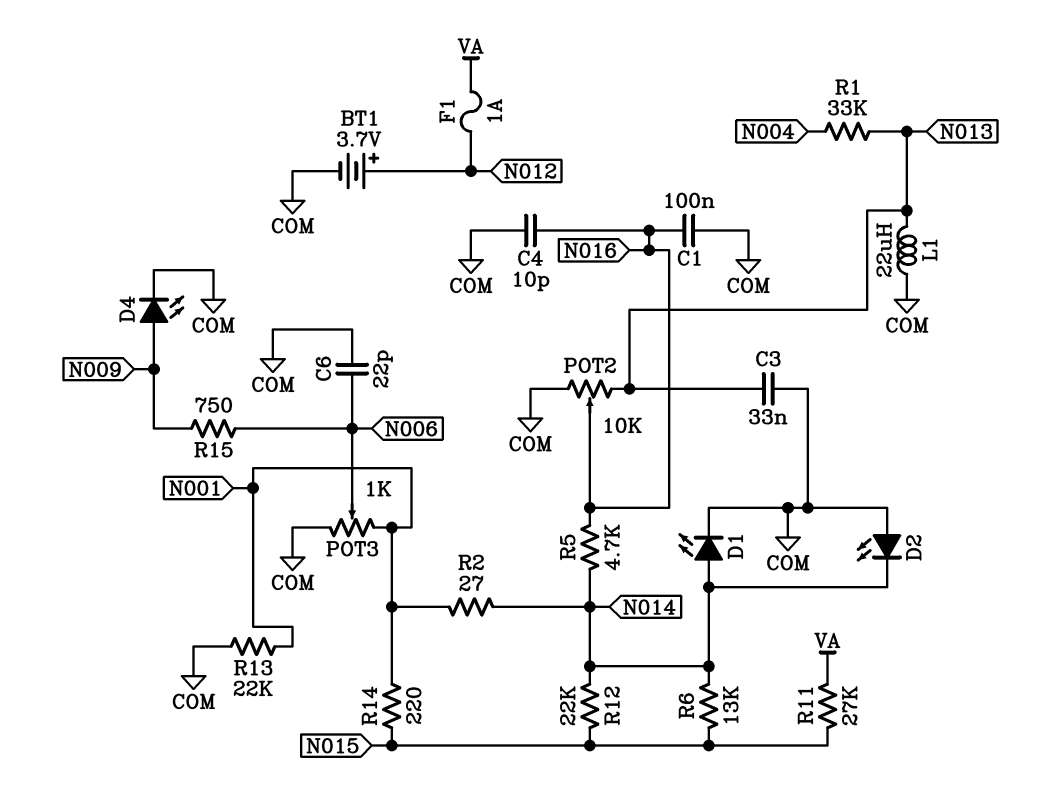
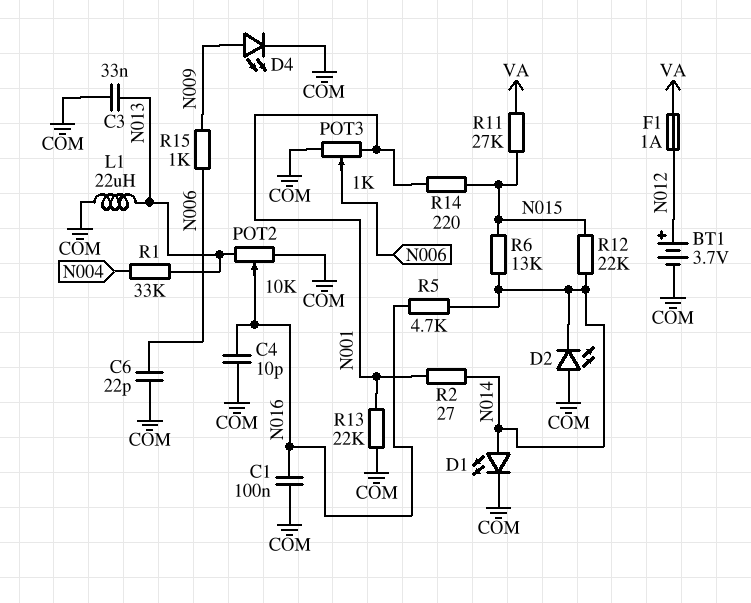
R15: 750 (N006, N009) -> 1k (N006, N009)

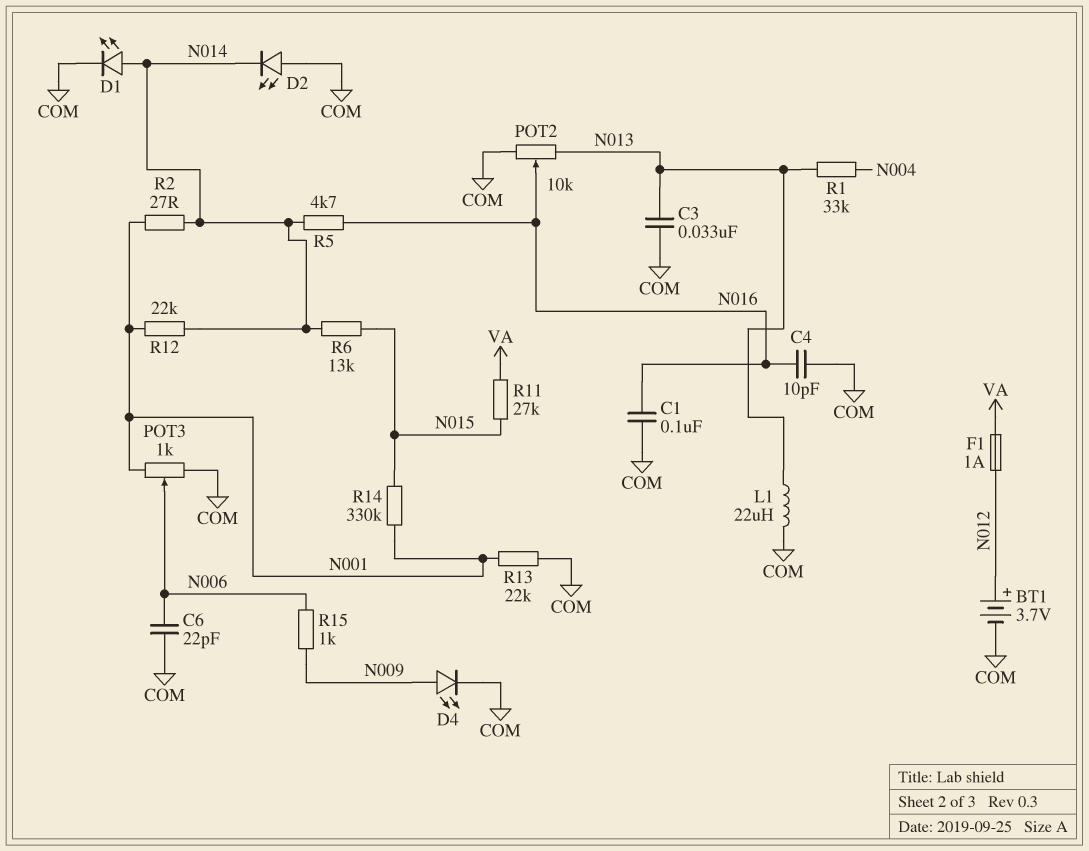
R12: 22k (N014, N015) -> 22k (N001, N014)
R14: 220 (N001, N015) -> 330k (N001, N015)

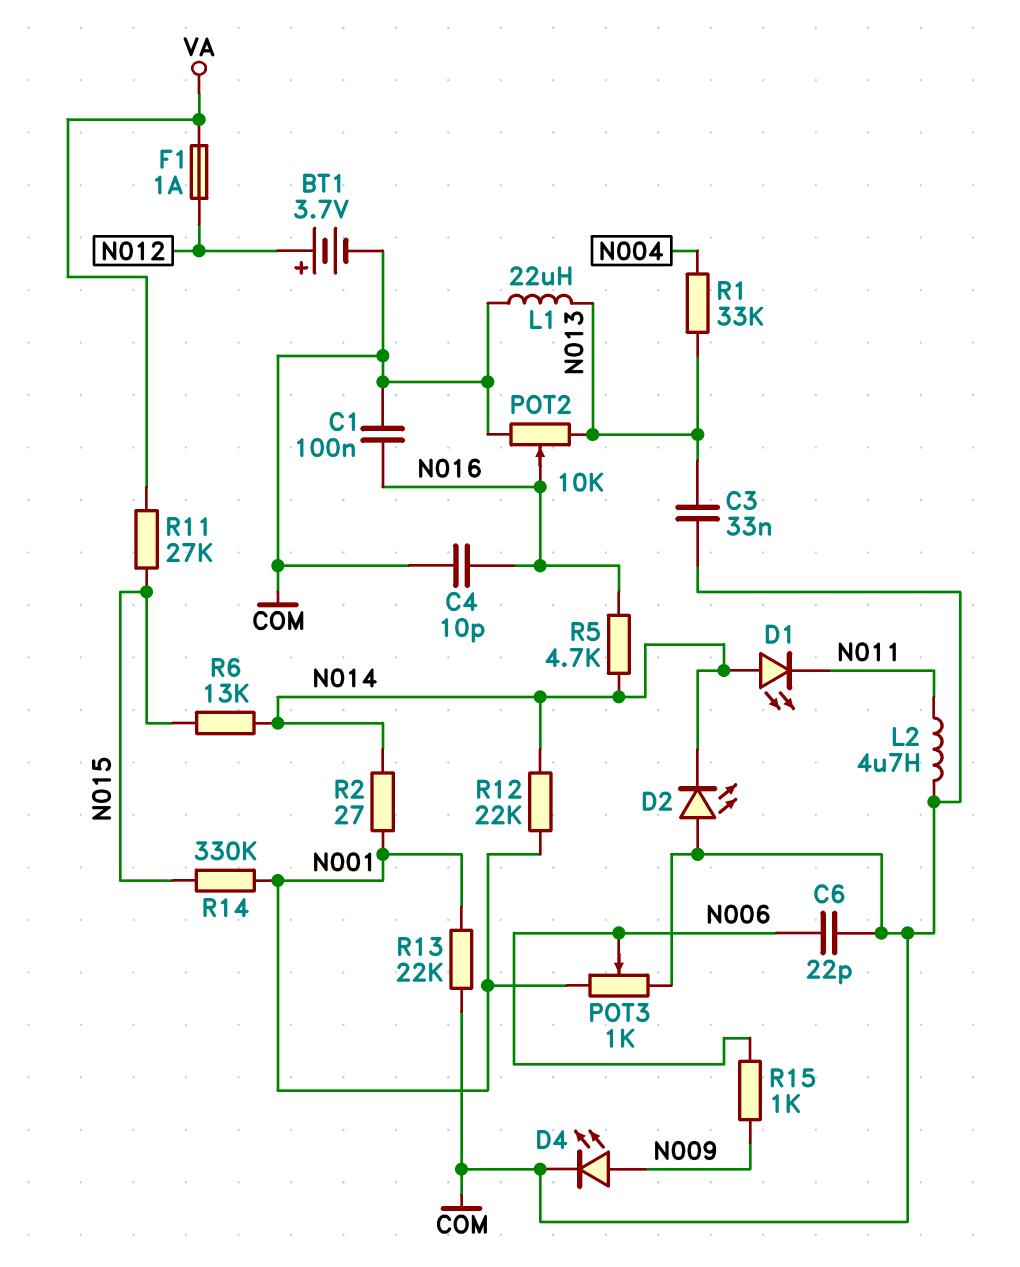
D1: LED (A N014, K COM) -> LED (A N014, K N011)
L2: none -> 4.7uH (COM, N011)

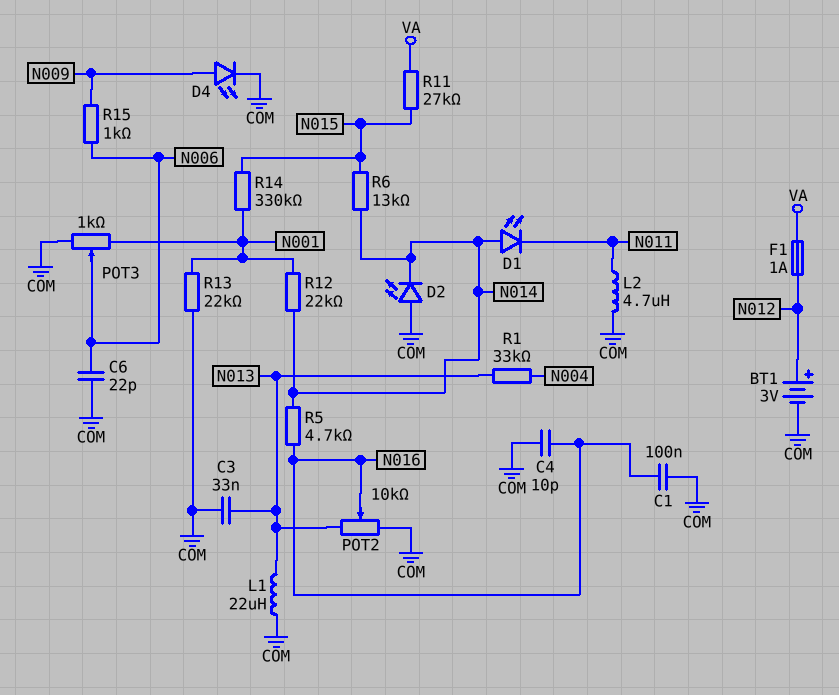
BT1: 3.7V (plus N012, minus COM) -> 3V (plus N012, minus COM)
R2: 27 (N001, N014) -> none

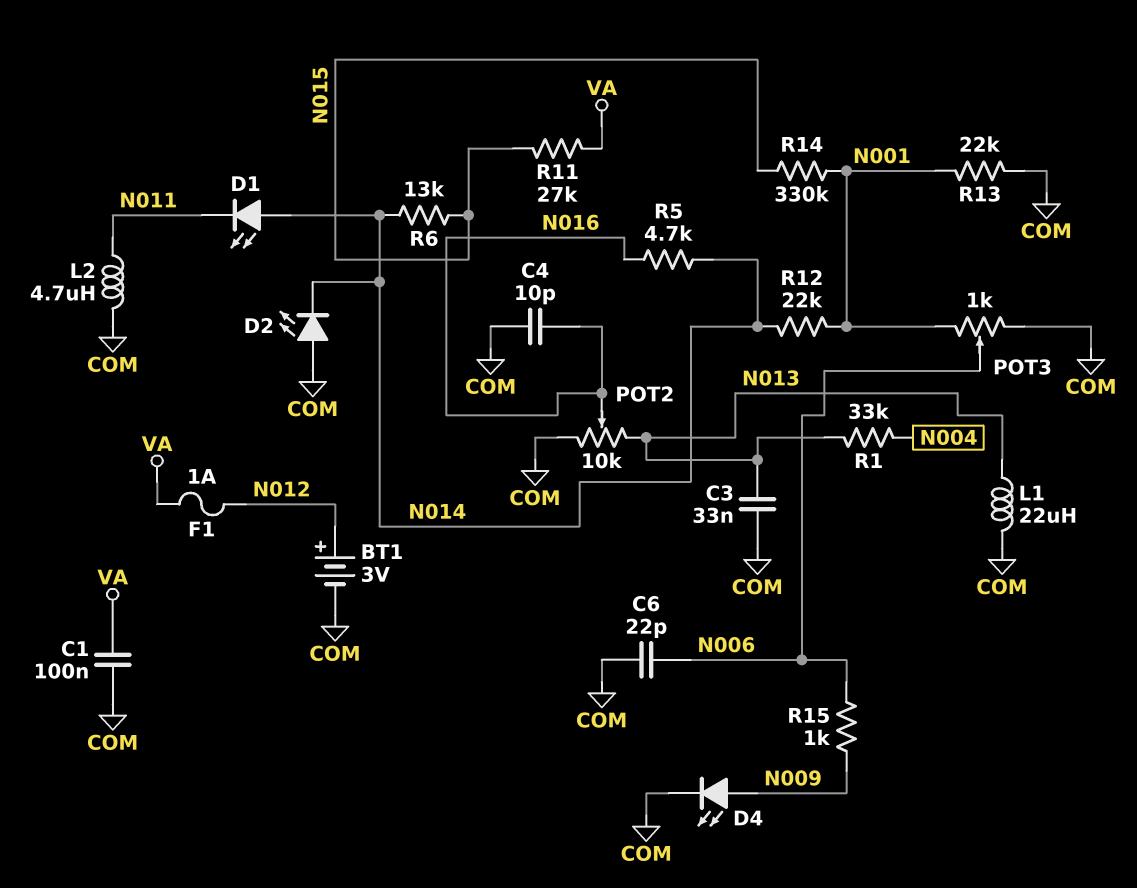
C1: 100nF (COM, N016) -> 100nF (COM, VA)

